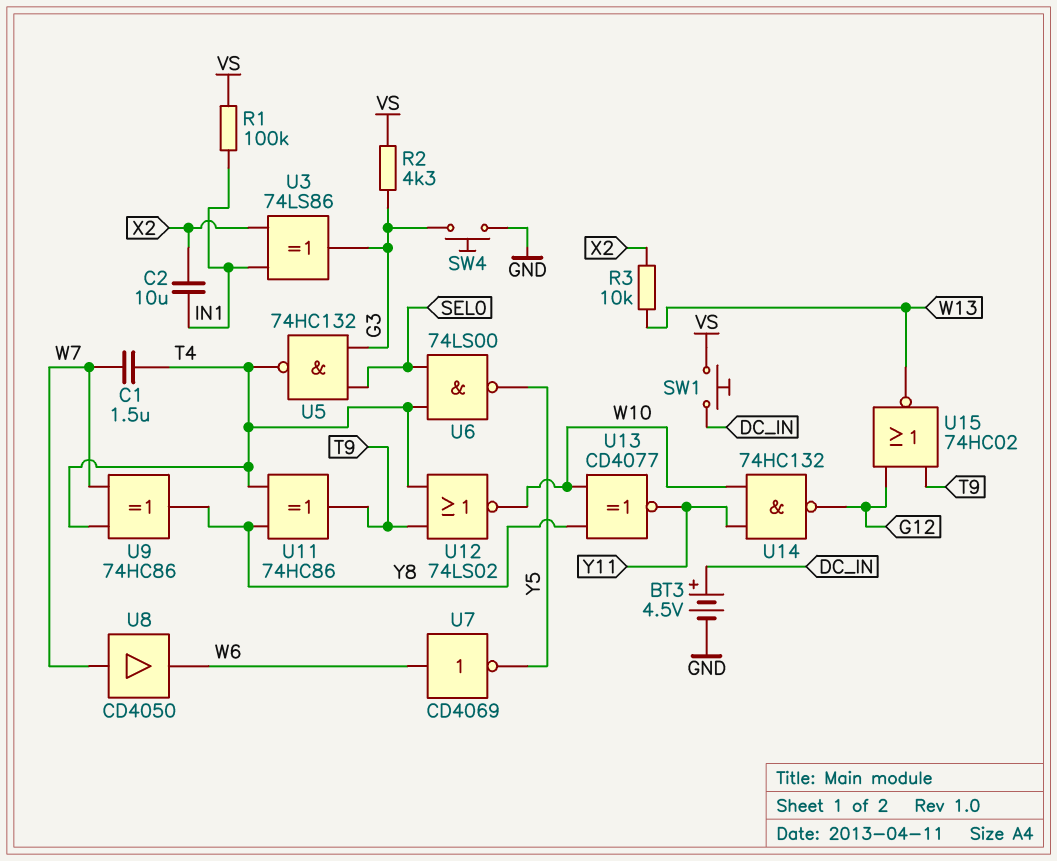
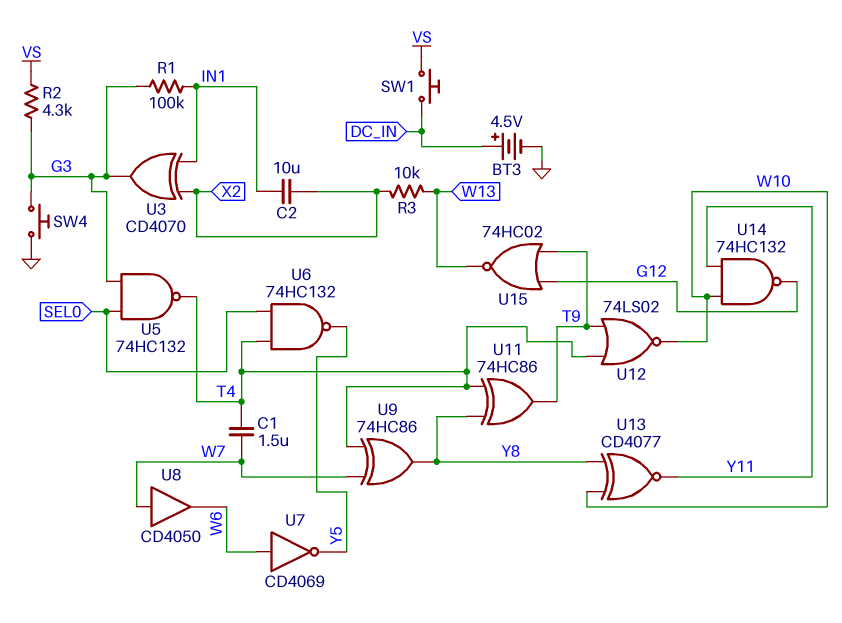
R1: 100k (IN1, VS) -> 100k (G3, IN1)
U3: XOR 74LS86 (in IN1, in X2, out G3) -> XOR CD4070 (in IN1, in X2, out G3)
U6: NAND 74LS00 (in SEL0, in T4, out Y5) -> NAND 74HC132 (in SEL0, in T4, out Y5)

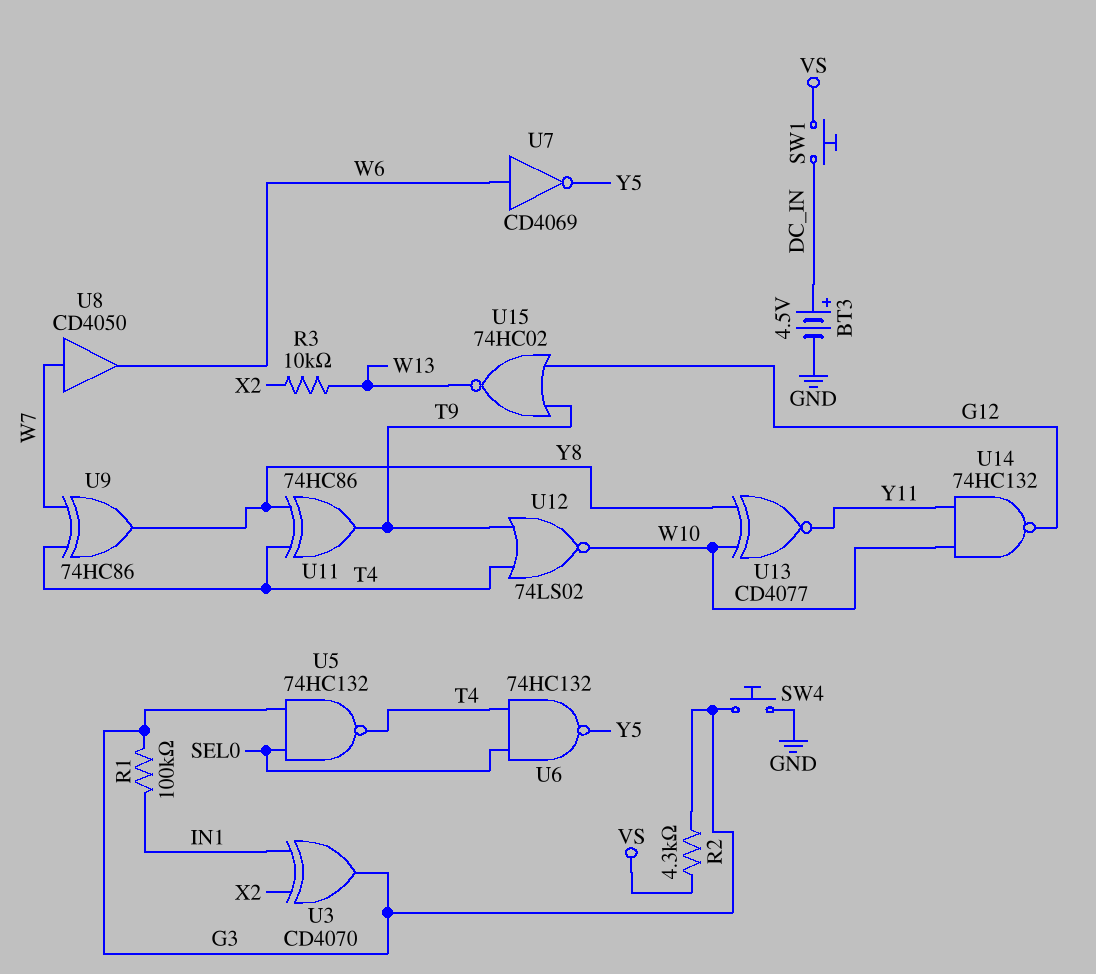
C1: 1.5uF (T4, W7) -> none
C2: 10uF (IN1, X2) -> none

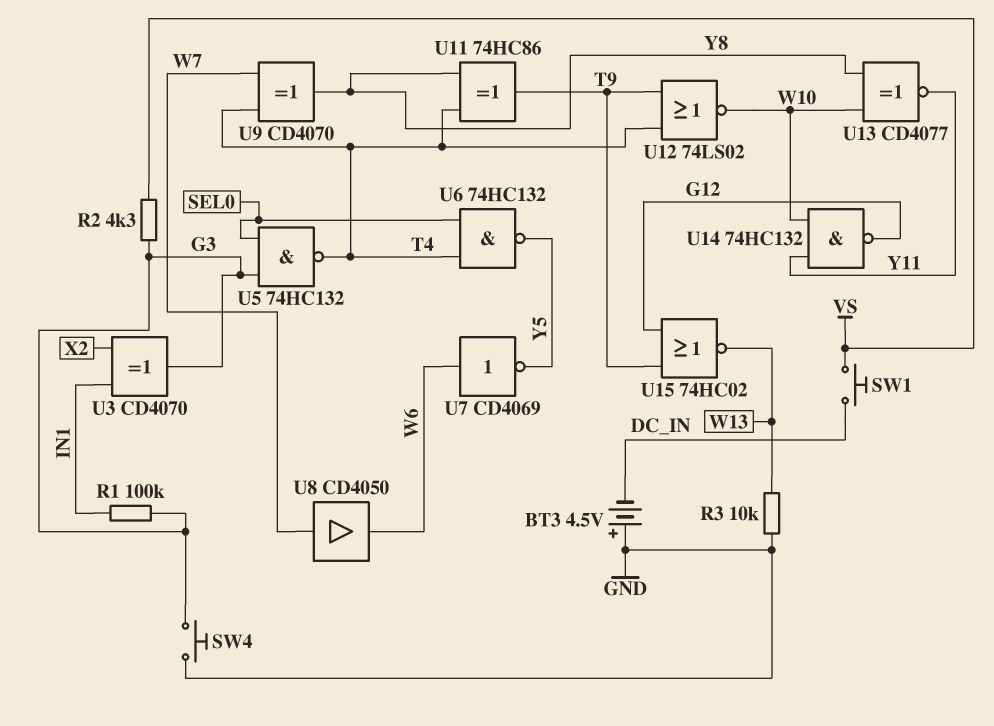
BT3: 4.5V (plus DC_IN, minus GND) -> 4.5V (plus GND, minus DC_IN)
R3: 10k (W13, X2) -> 10k (GND, W13)
U9: XOR 74HC86 (in T4, in W7, out Y8) -> XOR CD4070 (in T4, in W7, out Y8)

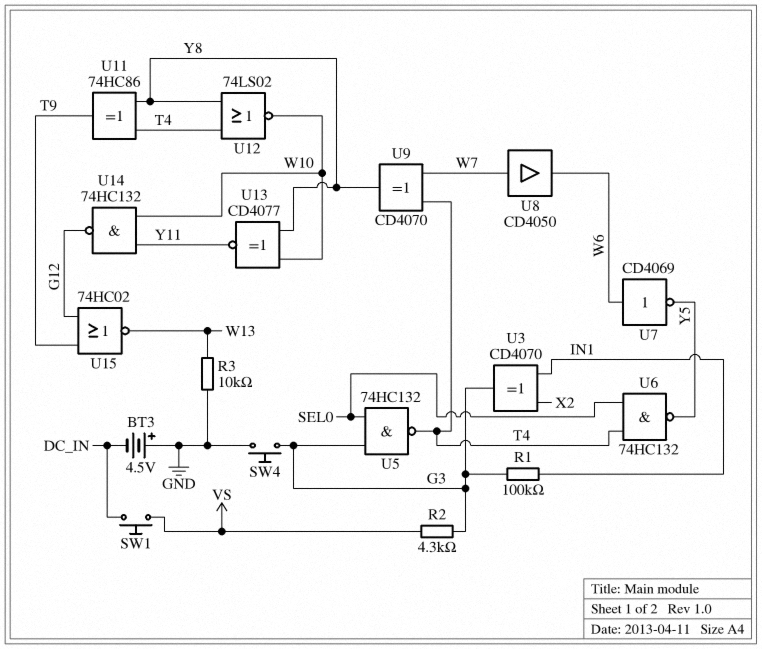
U12: NOR 74LS02 (in T4, in T9, out W10) -> NOR 74LS02 (in T4, in Y8, out W10)

